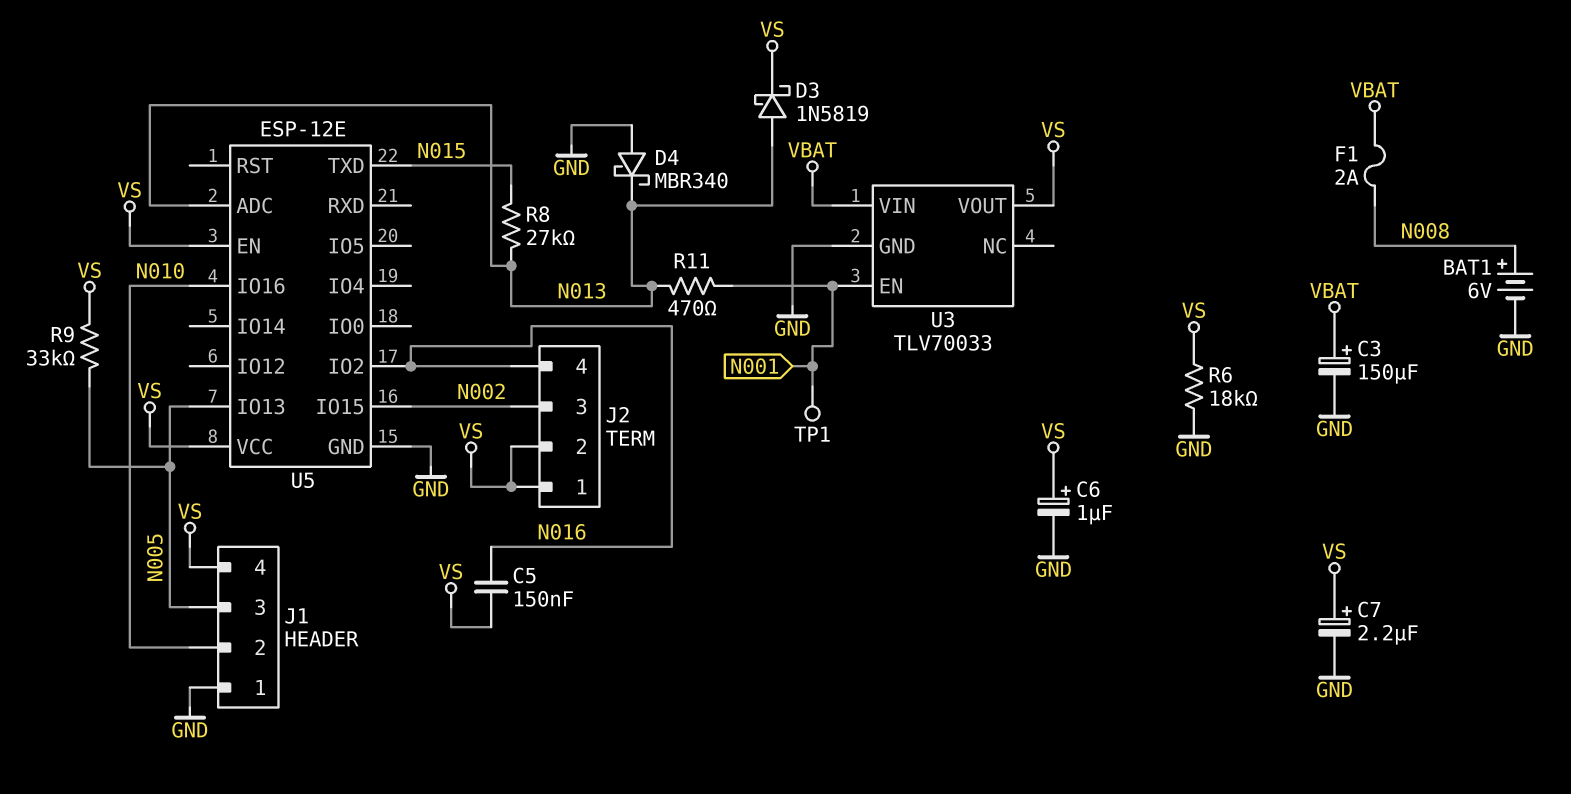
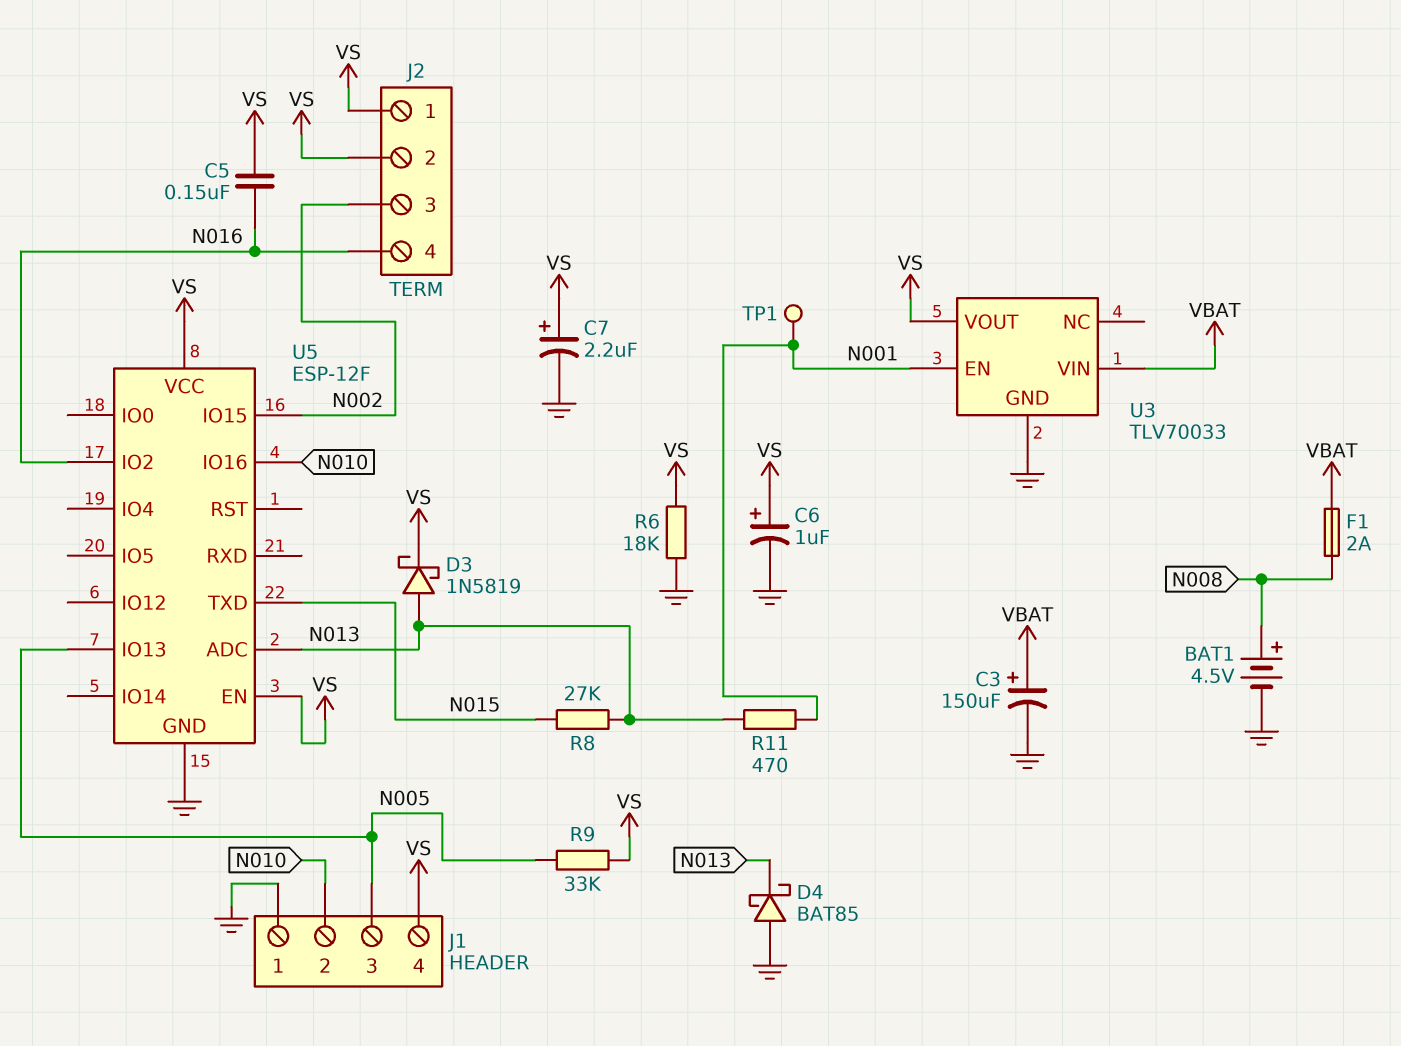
BAT1: 6V (plus N008, minus GND) -> 4.5V (plus N008, minus GND)
D4: schottky MBR340 (A GND, K N013) -> schottky BAT85 (A GND, K N013)
U5: ESP-12E -> ESP-12F

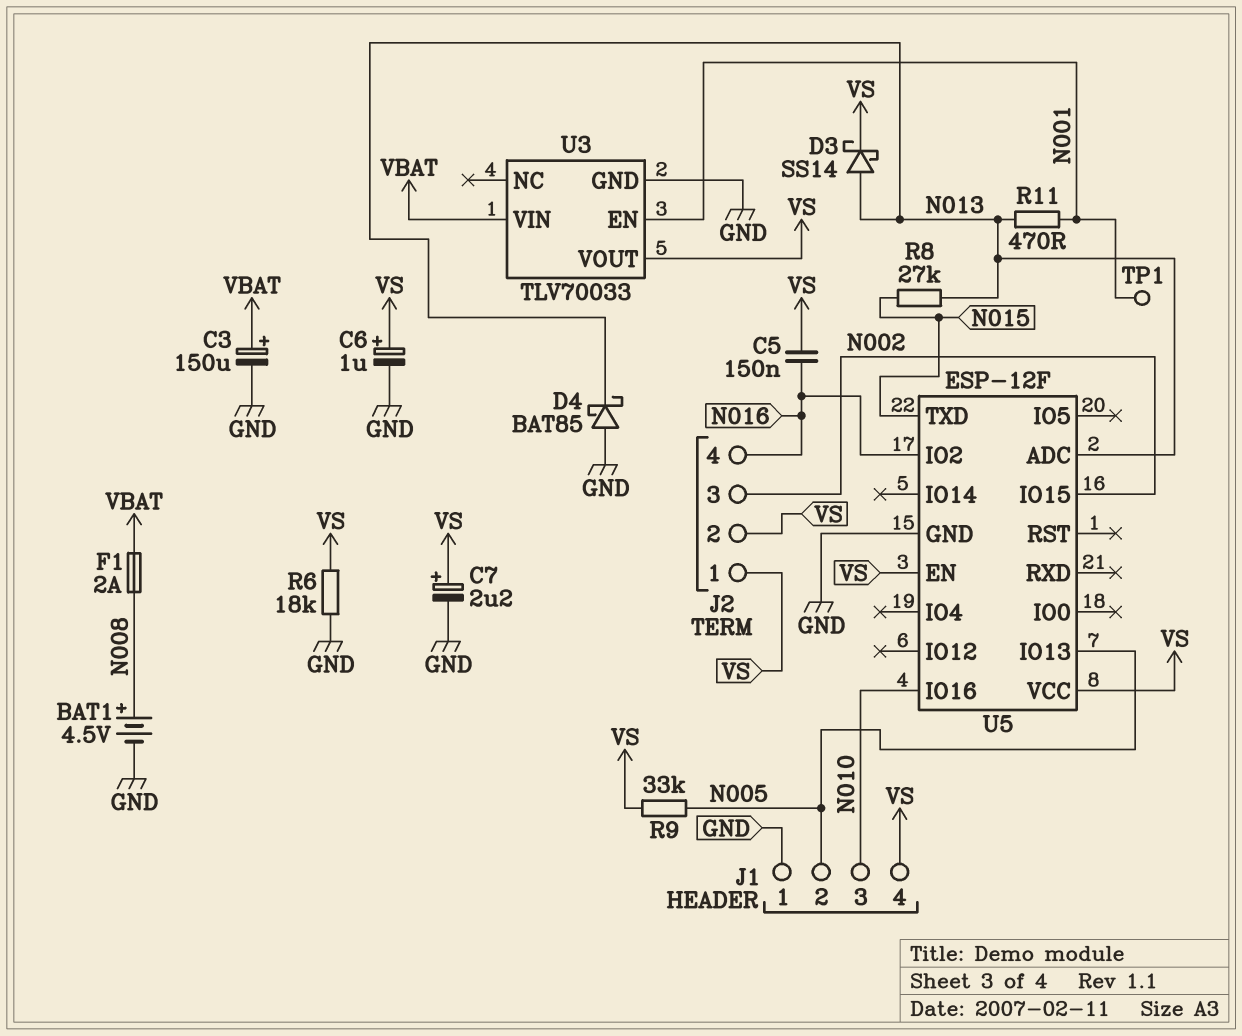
D3: schottky 1N5819 (A N013, K VS) -> schottky SS14 (A N013, K VS)
J1 pin 2: N010 -> N005
J1 pin 3: N005 -> N010

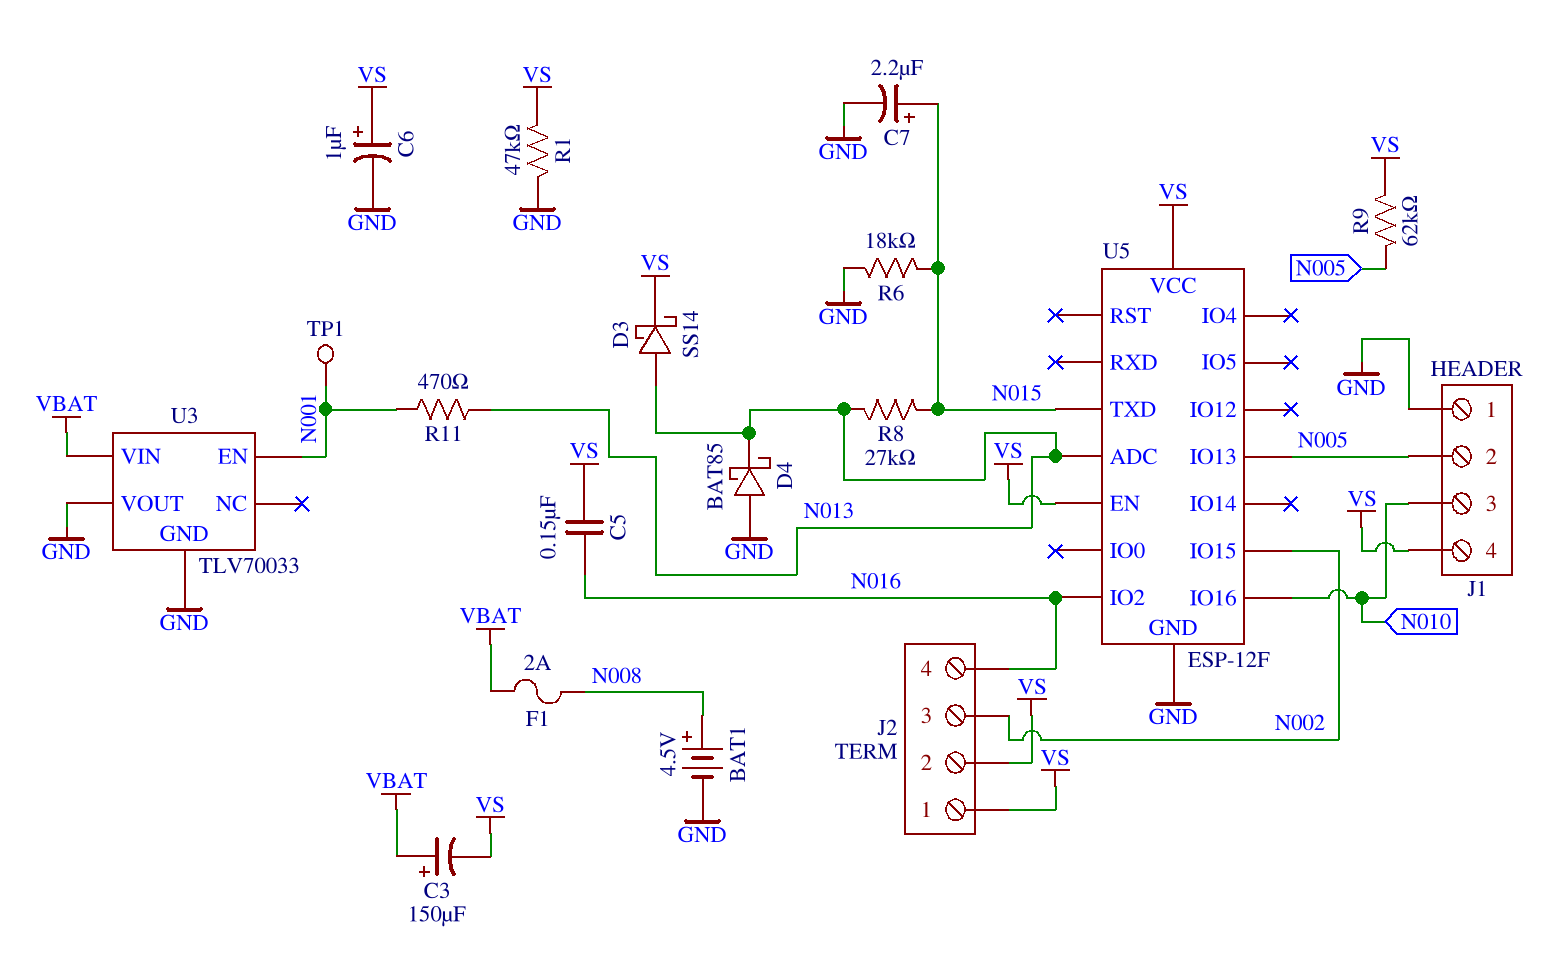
C3: 150uF (plus VBAT, minus GND) -> 150uF (plus VBAT, minus VS)
C7: 2.2uF (plus VS, minus GND) -> 2.2uF (plus N015, minus GND)
R1: none -> 47k (GND, VS)
R6: 18k (GND, VS) -> 18k (GND, N015)
R9: 33k (N005, VS) -> 62k (N005, VS)
U3 pin VOUT: VS -> GND

